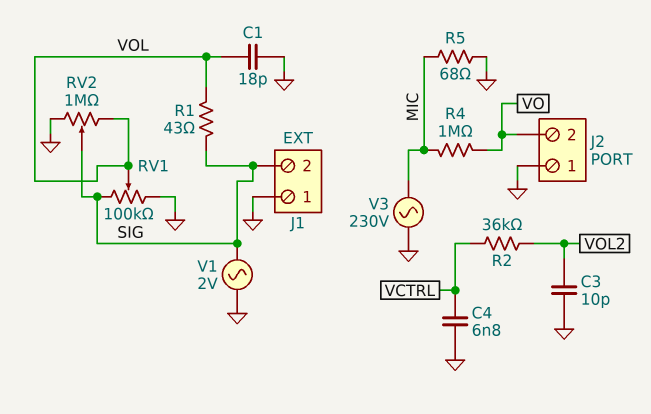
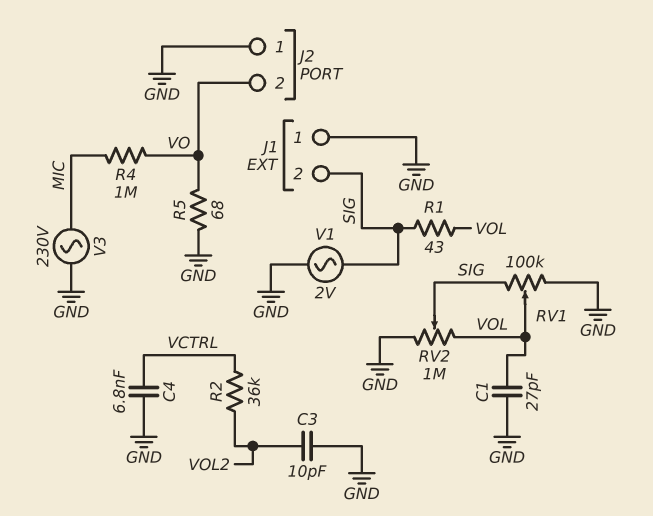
C1: 18pF (GND, VOL) -> 27pF (GND, VOL)
R5: 68 (GND, MIC) -> 68 (GND, VO)

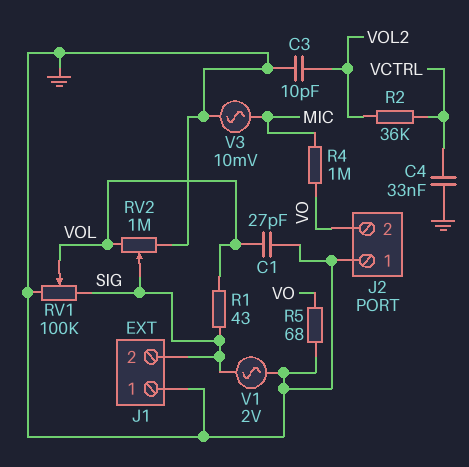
C4: 6.8nF (GND, VCTRL) -> 33nF (GND, VCTRL)
V3: AC 230V (GND, MIC) -> AC 10mV (GND, MIC)

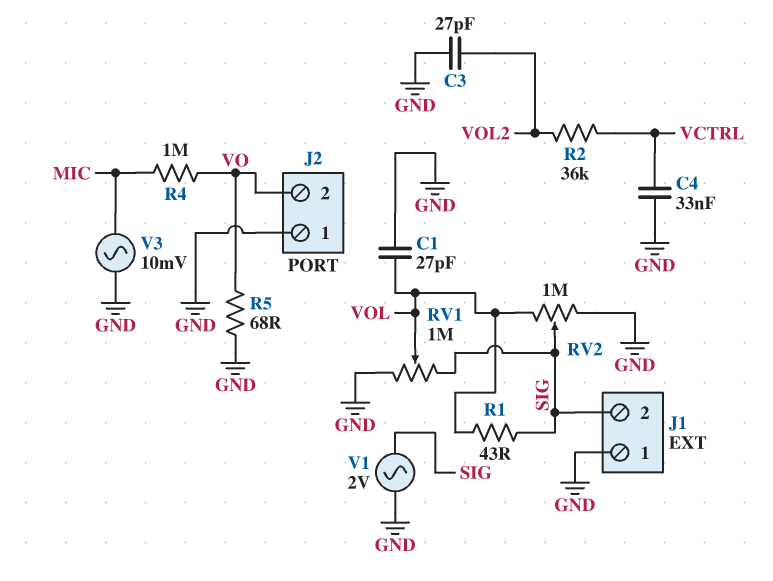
C3: 10pF (GND, VOL2) -> 27pF (GND, VOL2)
RV1: 100k (GND, SIG, wiper VOL) -> 1M (GND, SIG, wiper VOL)

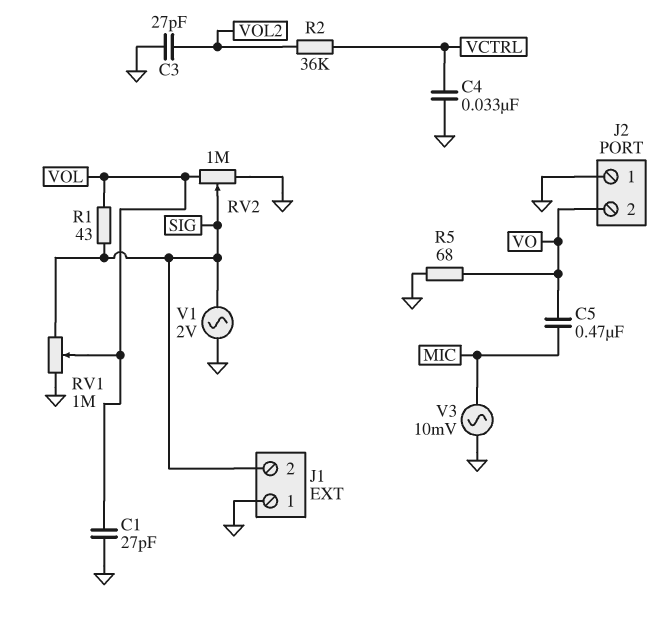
C5: none -> 470nF (MIC, VO)
R4: 1M (MIC, VO) -> none

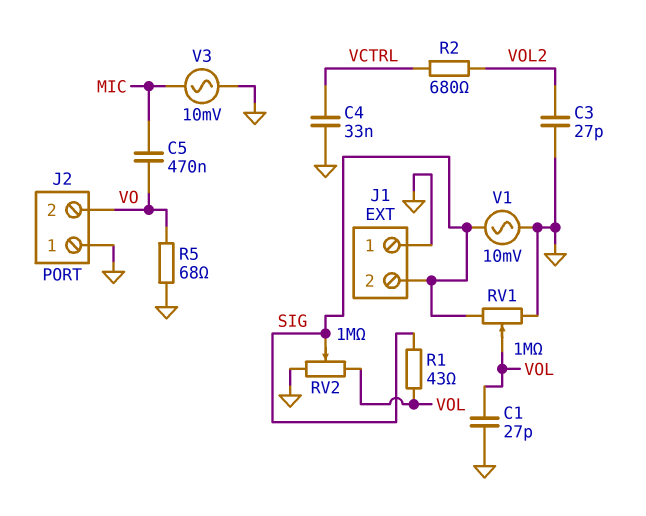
R2: 36k (VCTRL, VOL2) -> 680 (VCTRL, VOL2)
V1: AC 2V (GND, SIG) -> AC 10mV (GND, SIG)

